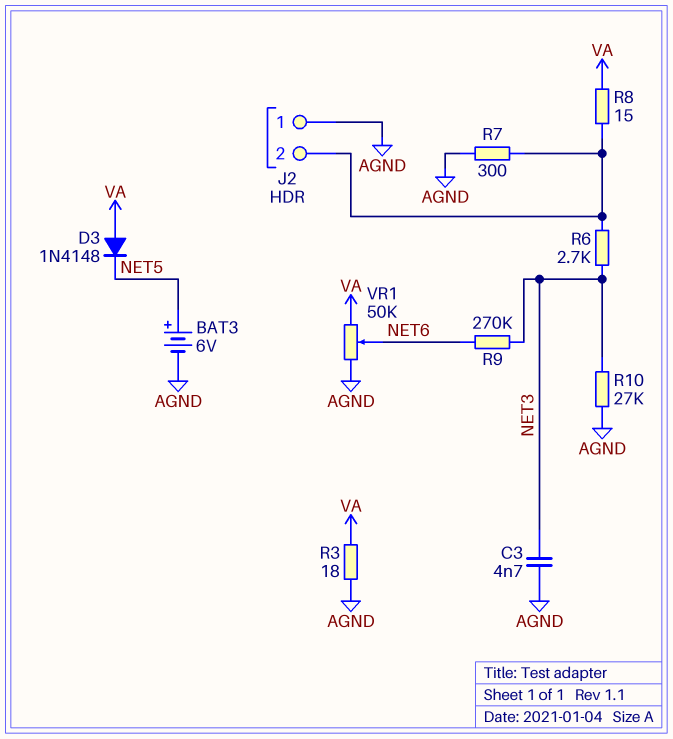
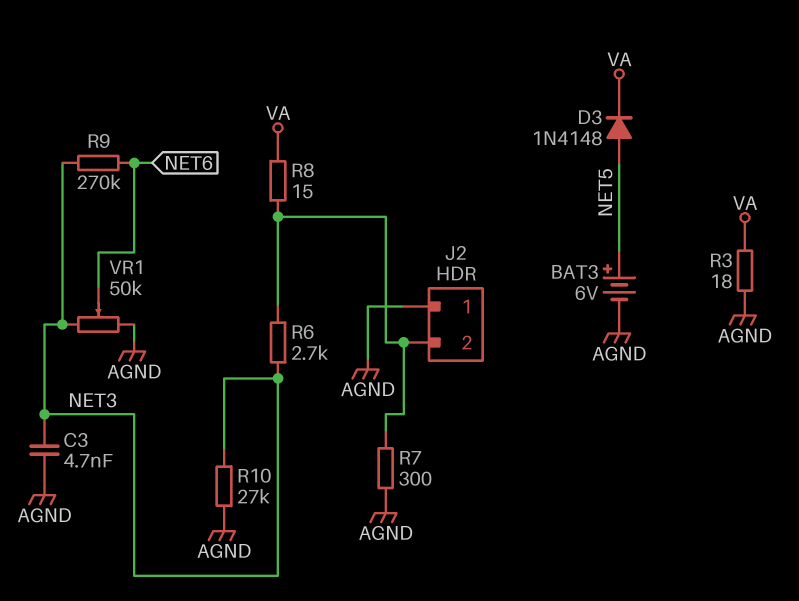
D3: diode 1N4148 (A VA, K NET5) -> diode 1N4148 (A NET5, K VA)
VR1: 50k (AGND, VA, wiper NET6) -> 50k (AGND, NET3, wiper NET6)

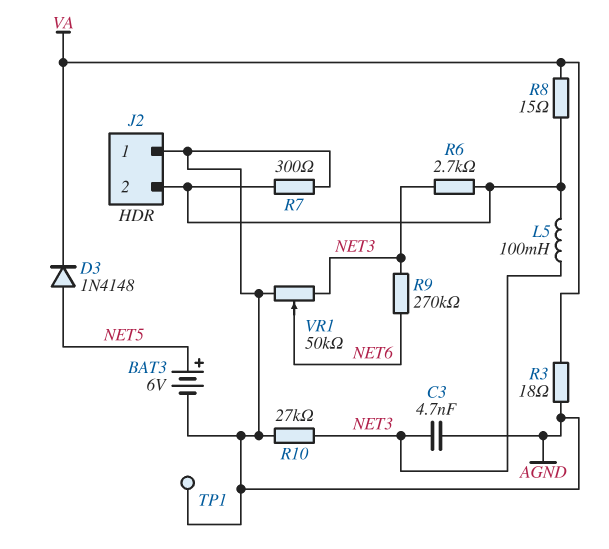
L5: none -> 100mH (J2/2, NET3)
TP1: none -> test point (AGND)

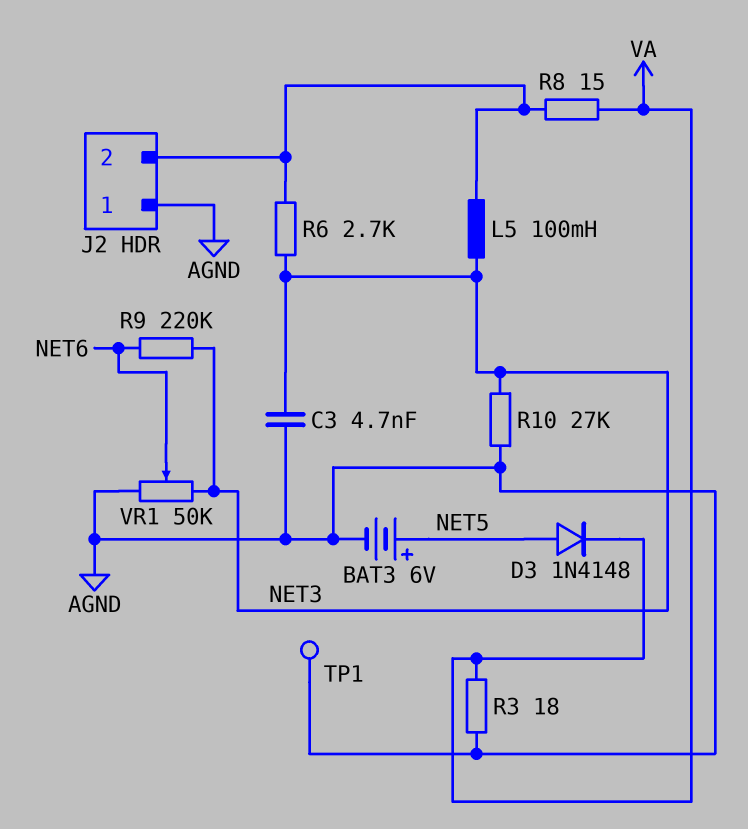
R7: 300 (AGND, J2/2) -> none
R9: 270k (NET3, NET6) -> 220k (NET3, NET6)

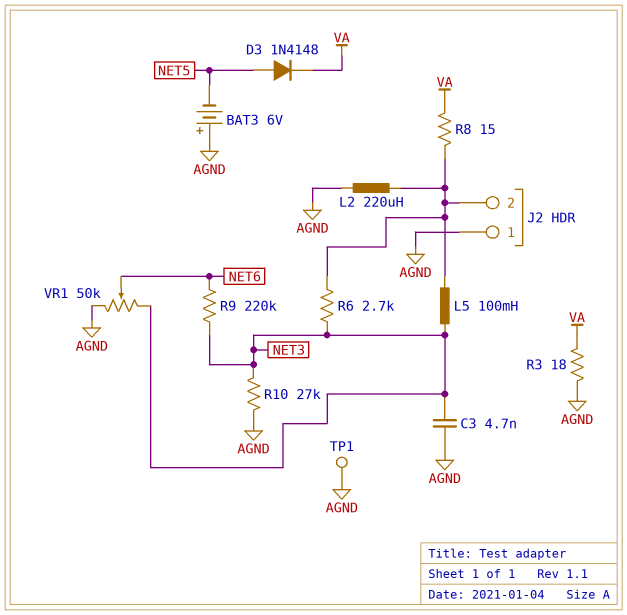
BAT3: 6V (plus NET5, minus AGND) -> 6V (plus AGND, minus NET5)
L2: none -> 220uH (AGND, J2/2)

